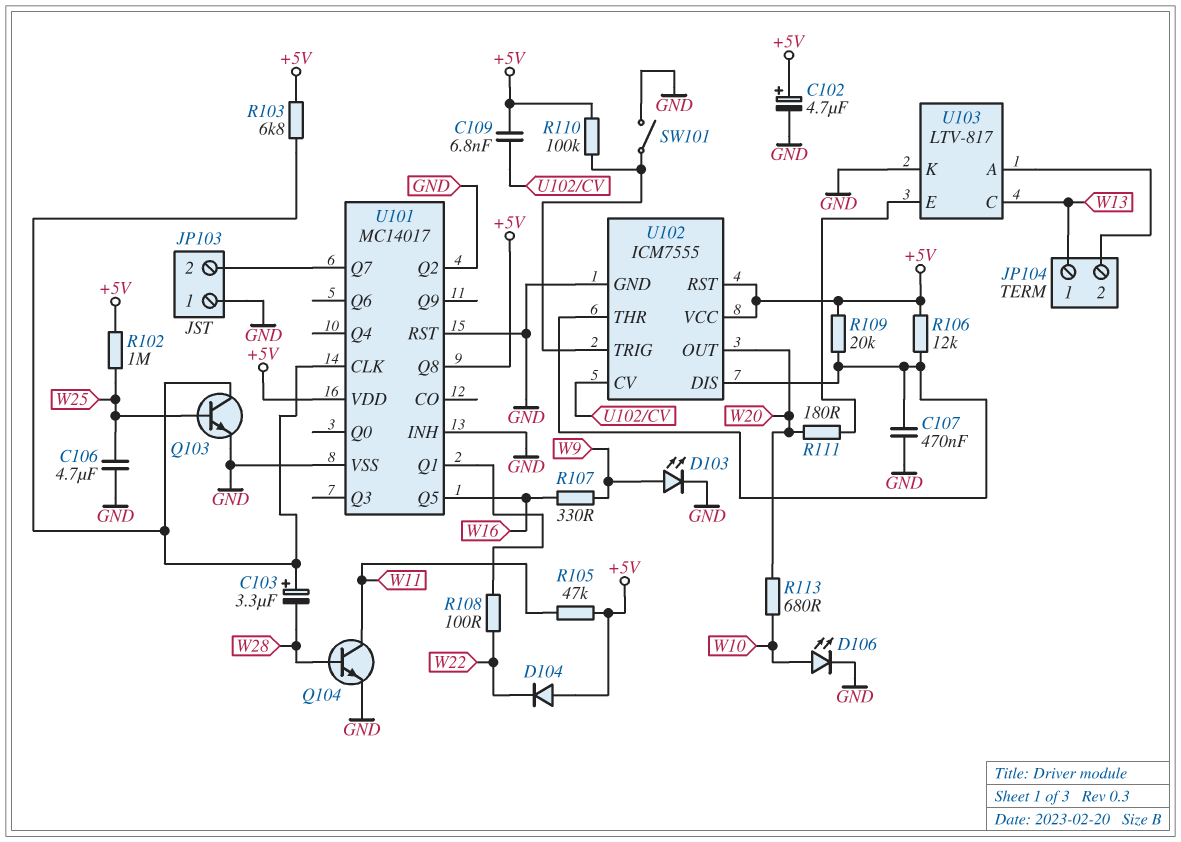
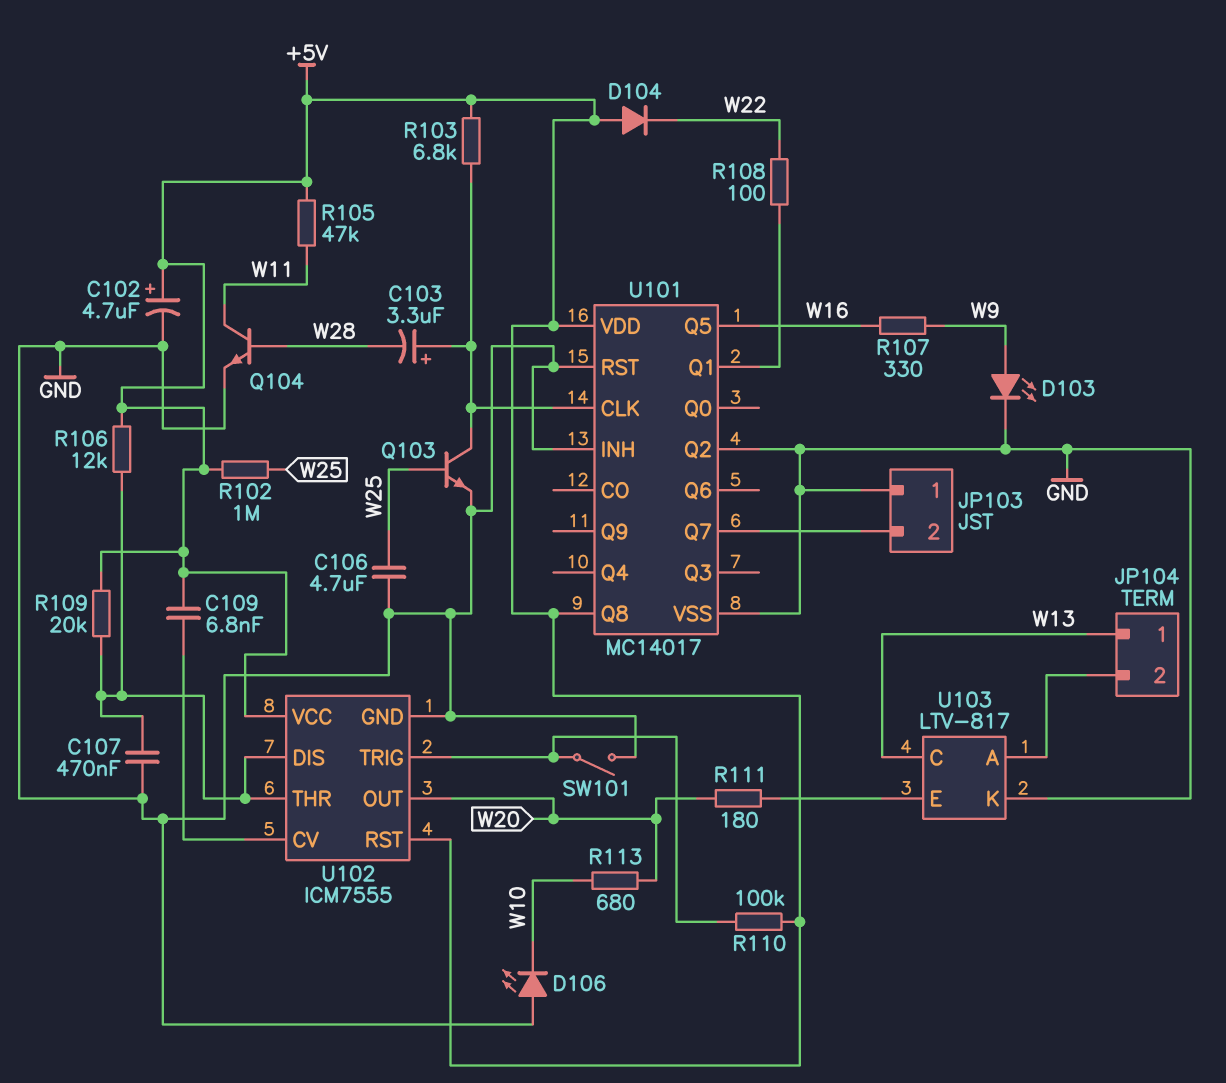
D106: LED (A W10, K GND) -> LED (A GND, K W10)

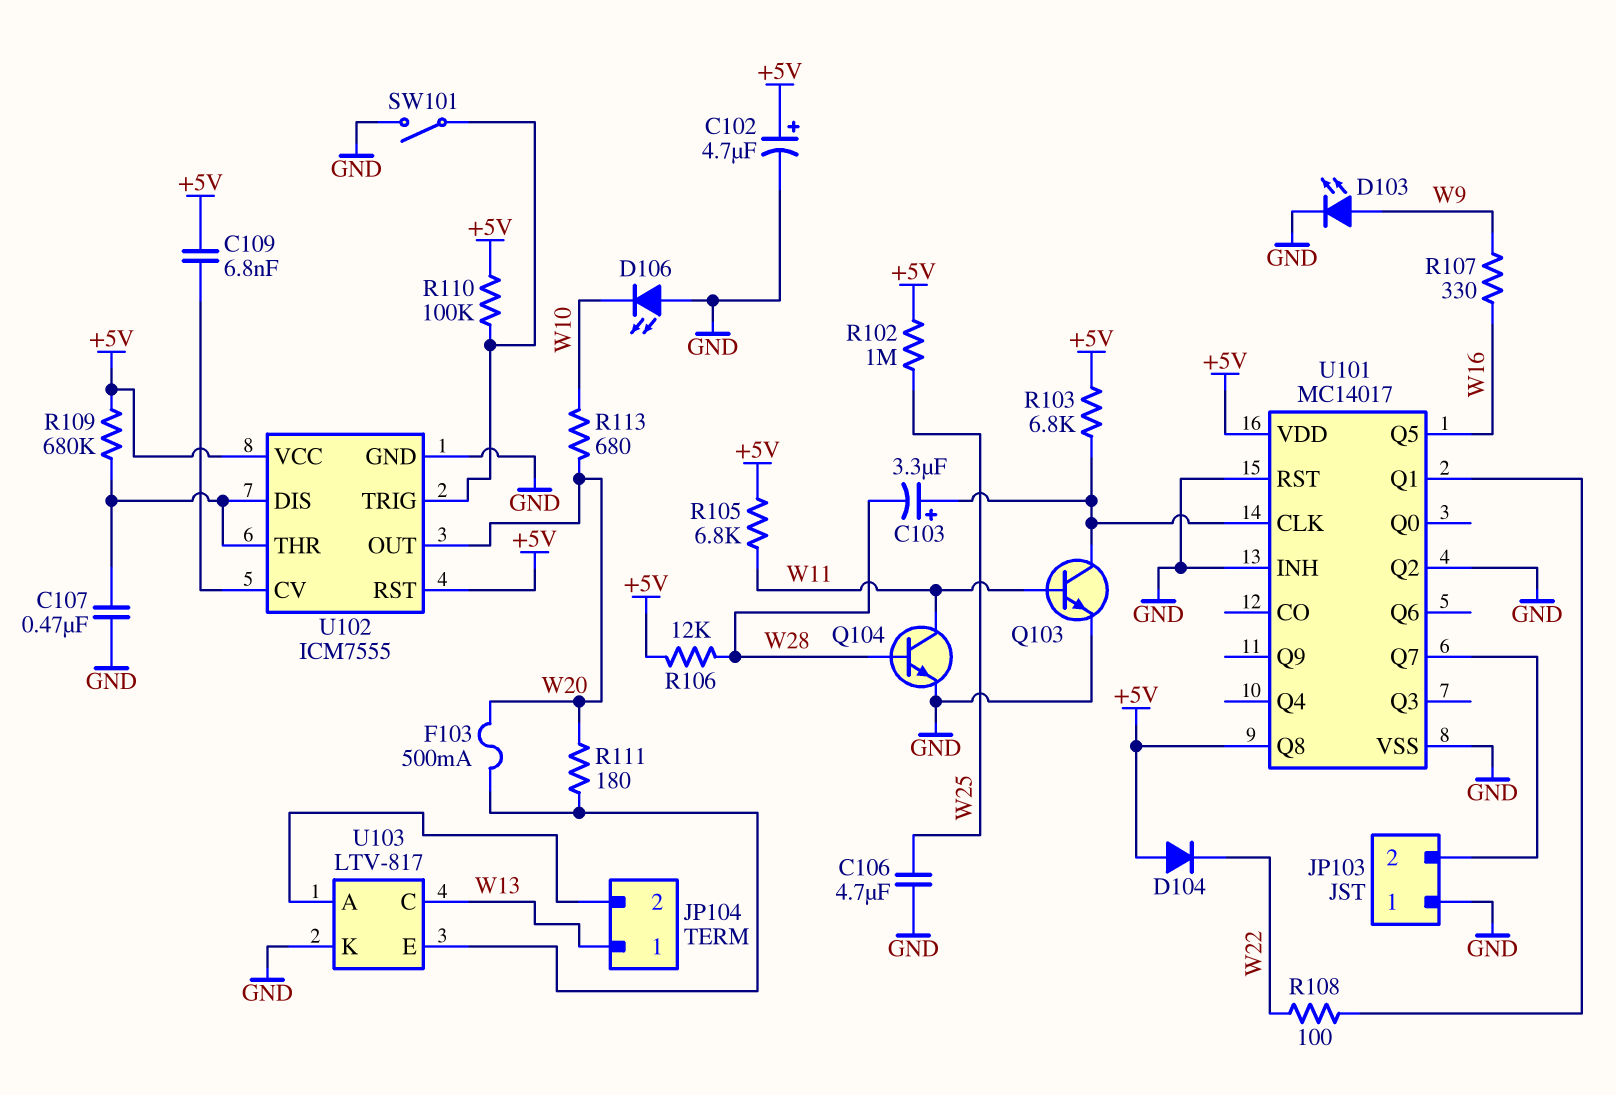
F103: none -> 500mA (U103/E, W20)
Q103: NPN (B W25, C U101/CLK, E GND) -> NPN (B W11, C U101/CLK, E GND)
R105: 47k (+5V, W11) -> 6.8k (+5V, W11)
R106: 12k (+5V, U102/DIS) -> 12k (+5V, W28)
R109: 20k (+5V, U102/DIS) -> 680k (+5V, U102/DIS)

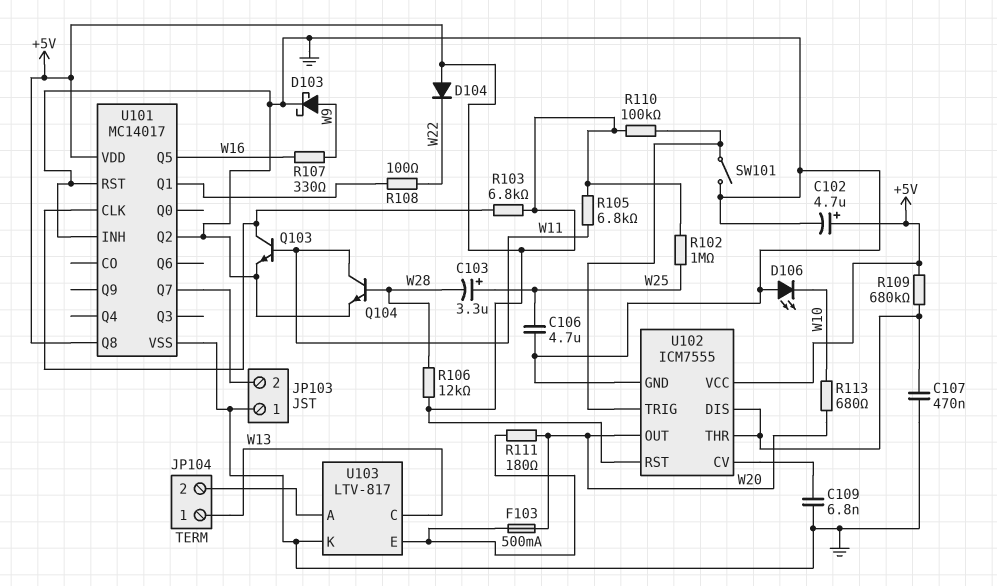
C103: 3.3uF (plus U101/CLK, minus W28) -> 3.3uF (plus W25, minus W28)
C109: 6.8nF (+5V, U102/CV) -> 6.8nF (GND, U102/CV)
D103: LED (A W9, K GND) -> schottky (A W9, K GND)

